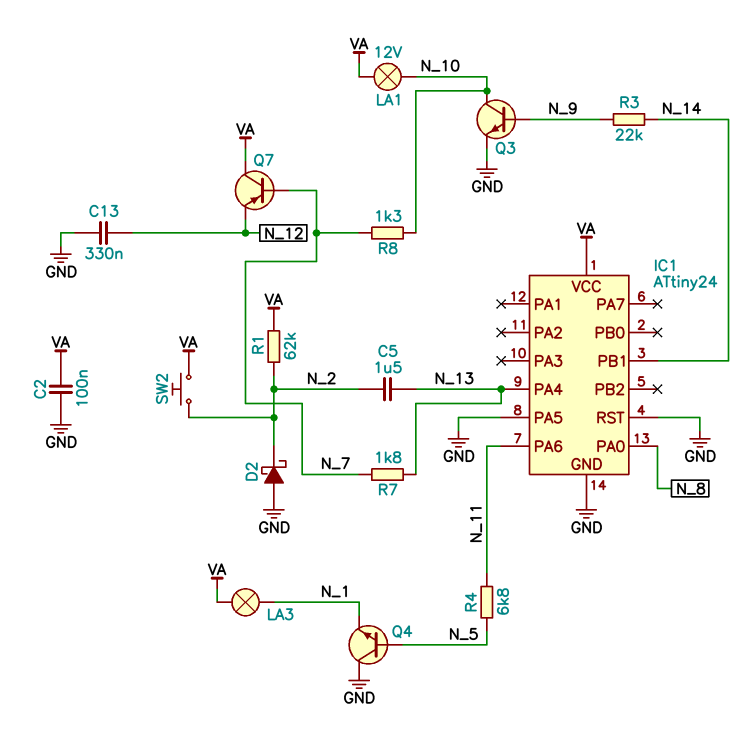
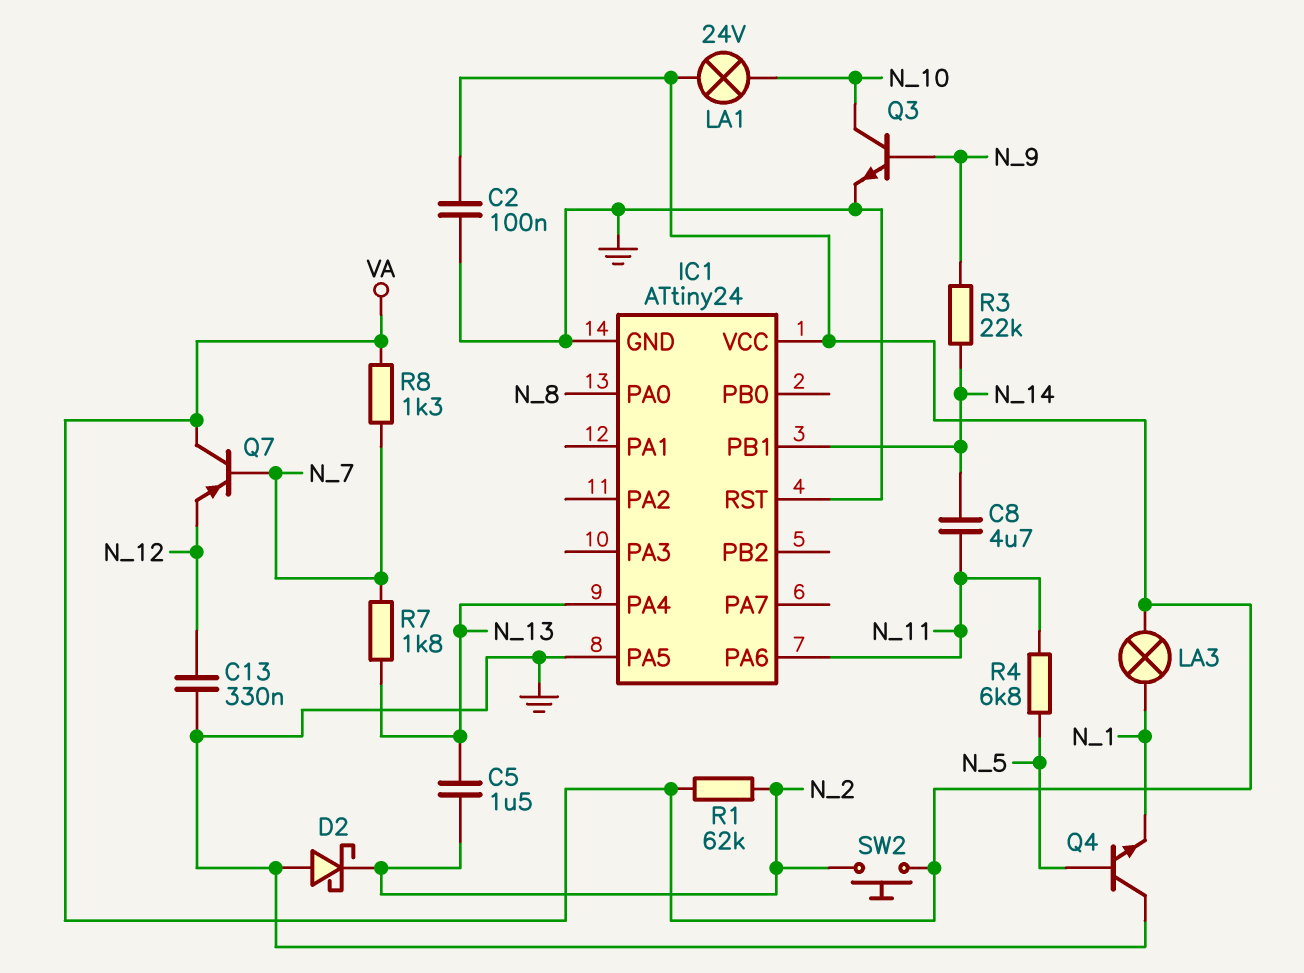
C8: none -> 4.7uF (N_11, N_14)
LA1: lamp 12V (N_10, VA) -> lamp 24V (N_10, VA)
R8: 1.3k (N_7, N_10) -> 1.3k (N_7, VA)

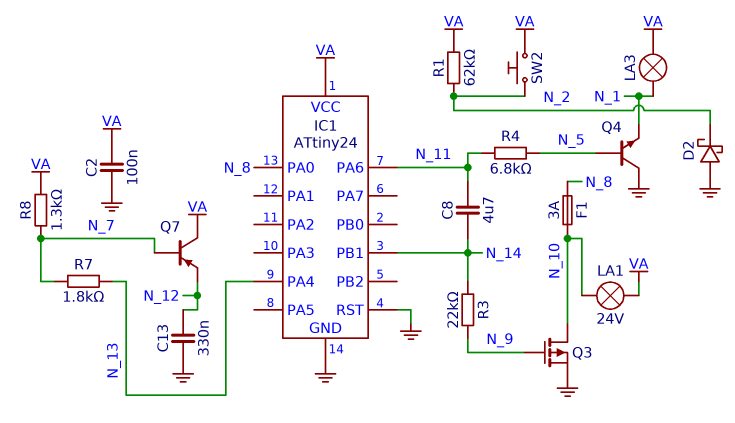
C5: 1.5uF (N_2, N_13) -> none
F1: none -> 3A (N_8, N_10)
IC1 pin PA5: GND -> none
Q3: NPN (B N_9, C N_10, E GND) -> PMOS (G N_9, D N_10, S GND)

